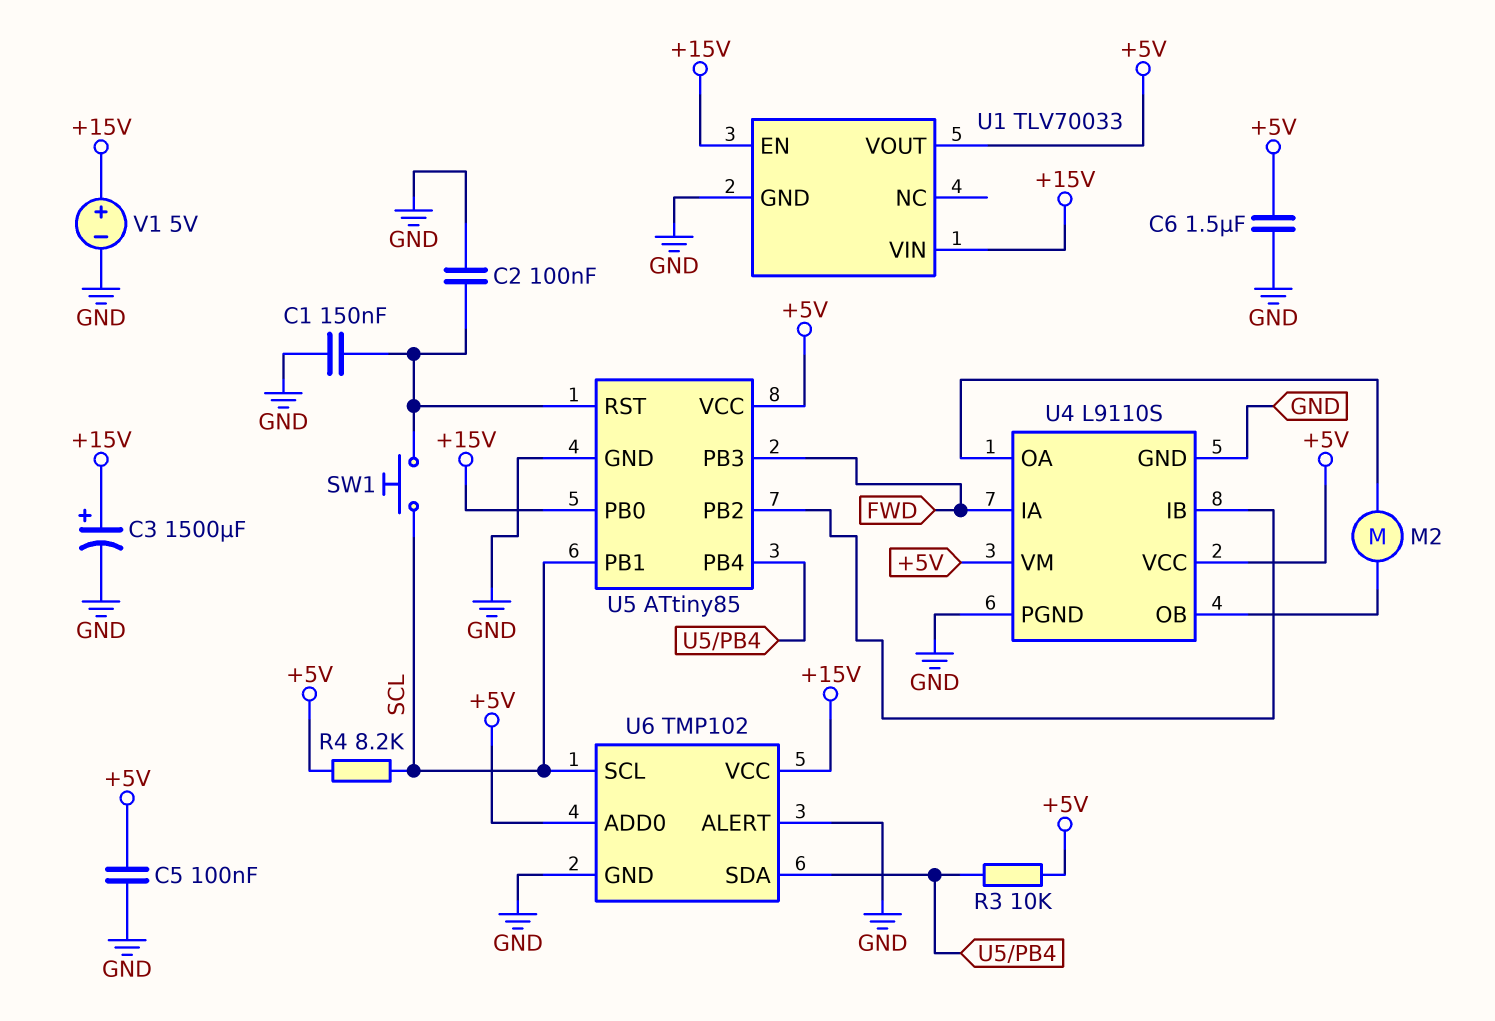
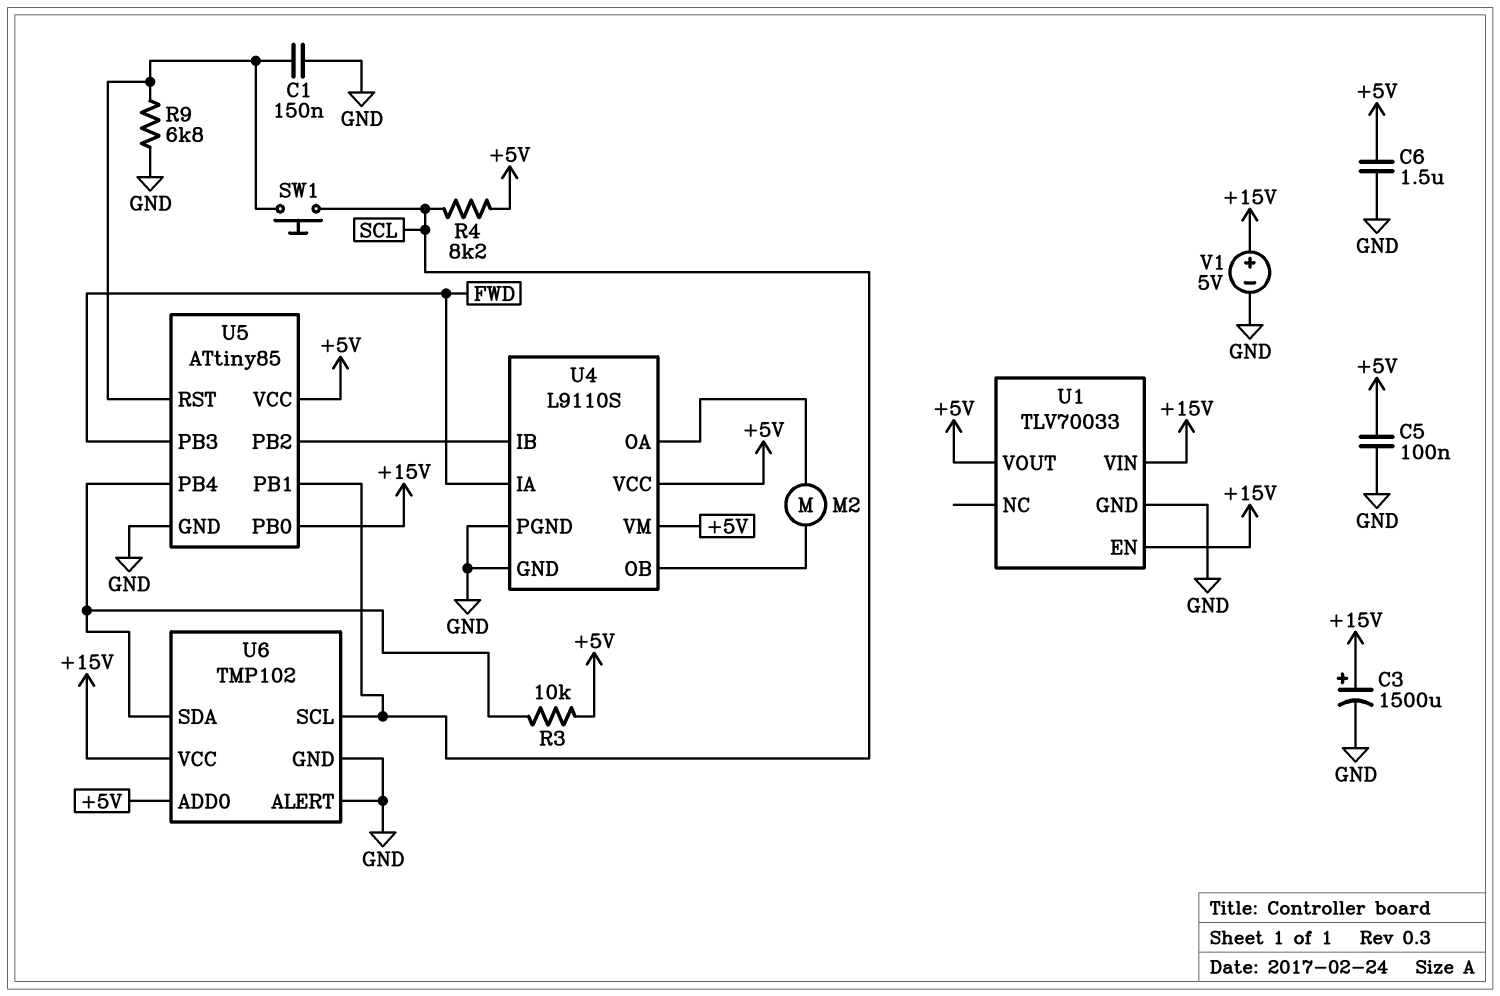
C2: 100nF (GND, U5/RST) -> none
R9: none -> 6.8k (GND, U5/RST)

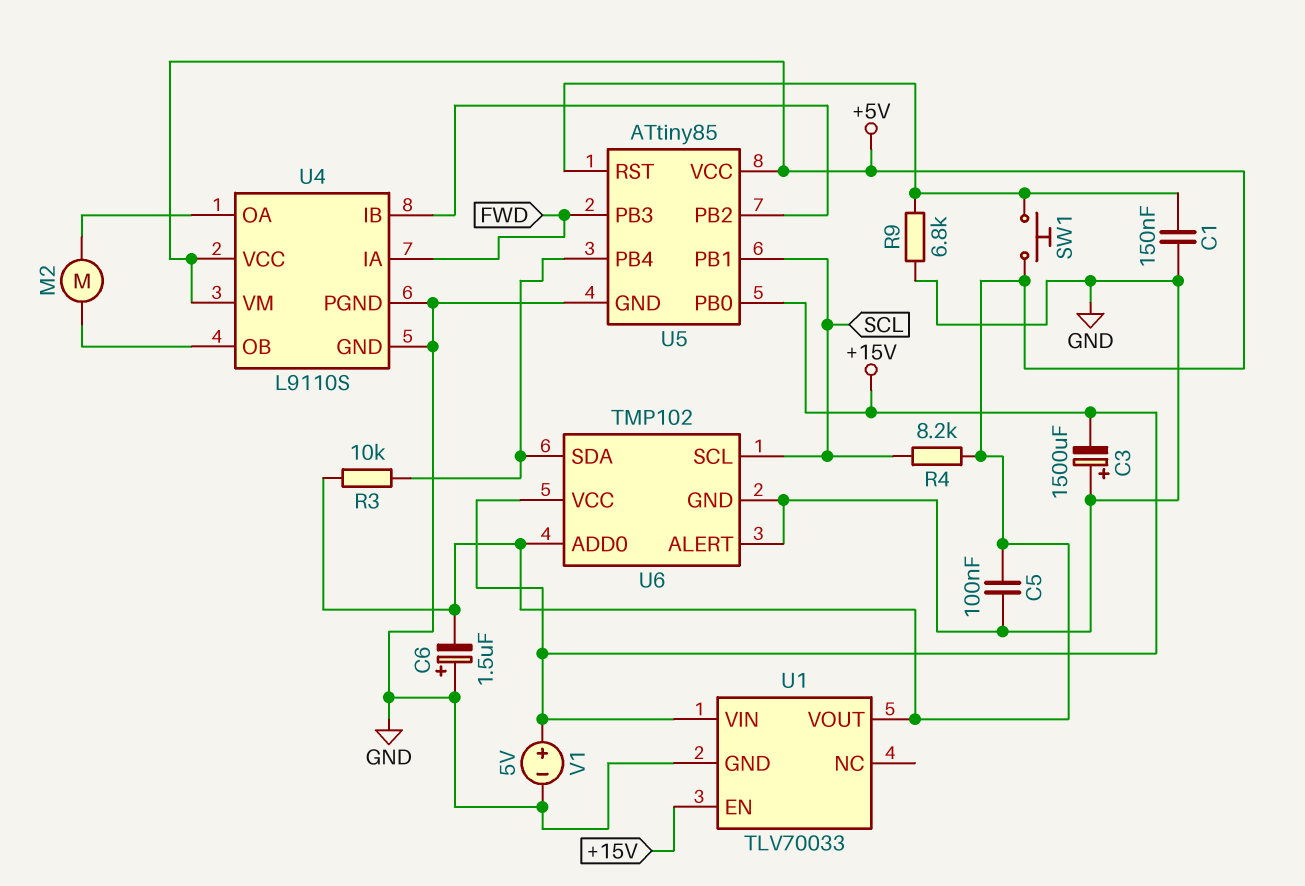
C3: 1500uF (plus +15V, minus GND) -> 1500uF (plus GND, minus +15V)
C6: 1.5uF (+5V, GND) -> 1.5uF (plus GND, minus +5V)
SW1: button (SCL, U5/RST) -> button (+5V, U5/RST)

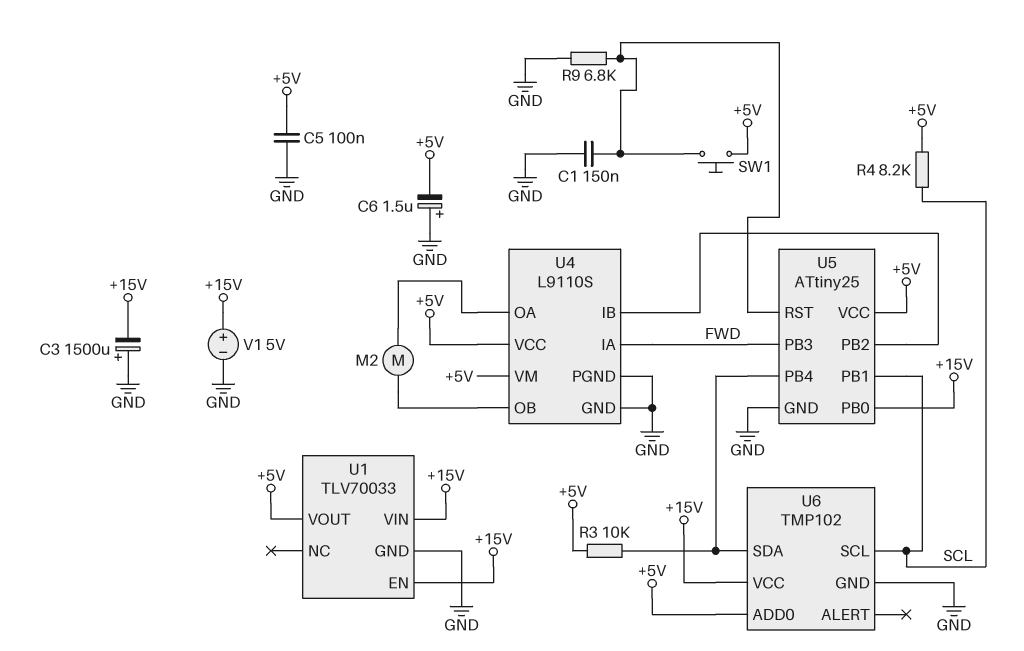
U5: ATtiny85 -> ATtiny25
U6 pin ALERT: GND -> none

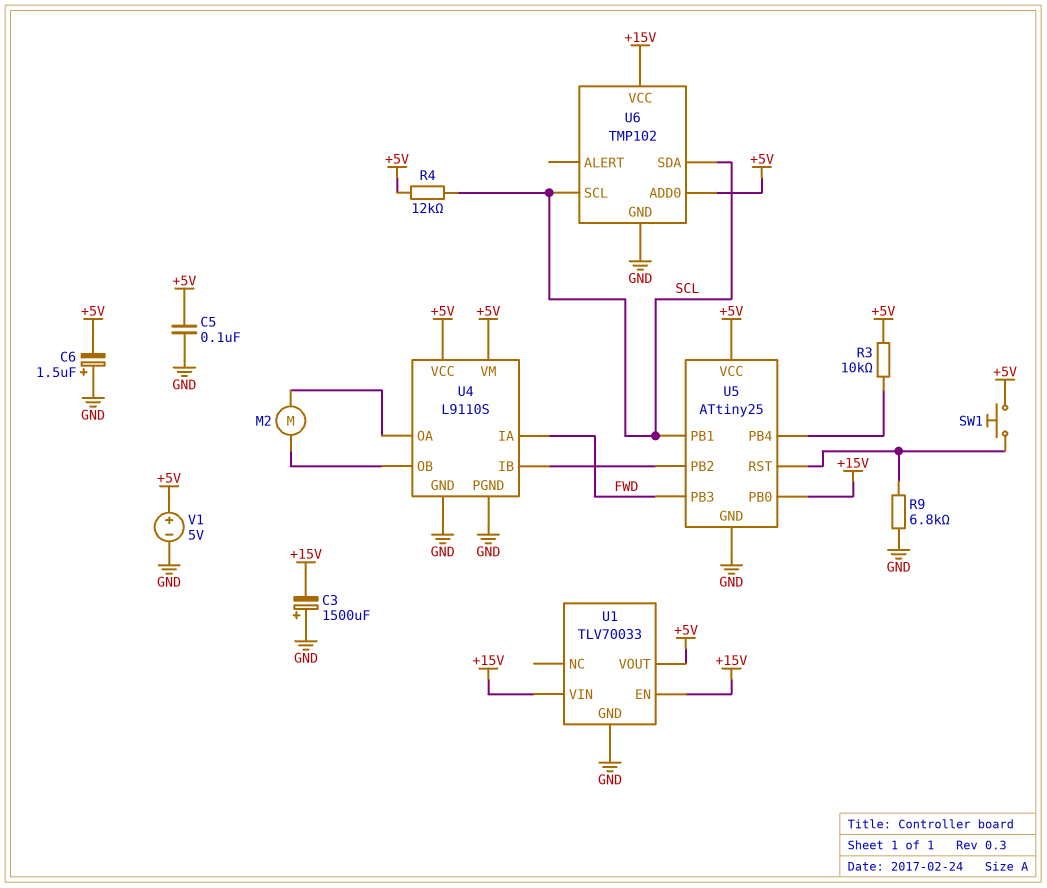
C1: 150nF (GND, U5/RST) -> none
R4: 8.2k (+5V, SCL) -> 12k (+5V, SCL)
U6 pin SDA: U5/PB4 -> SCL
V1: 5V (plus +15V, minus GND) -> 5V (plus +5V, minus GND)

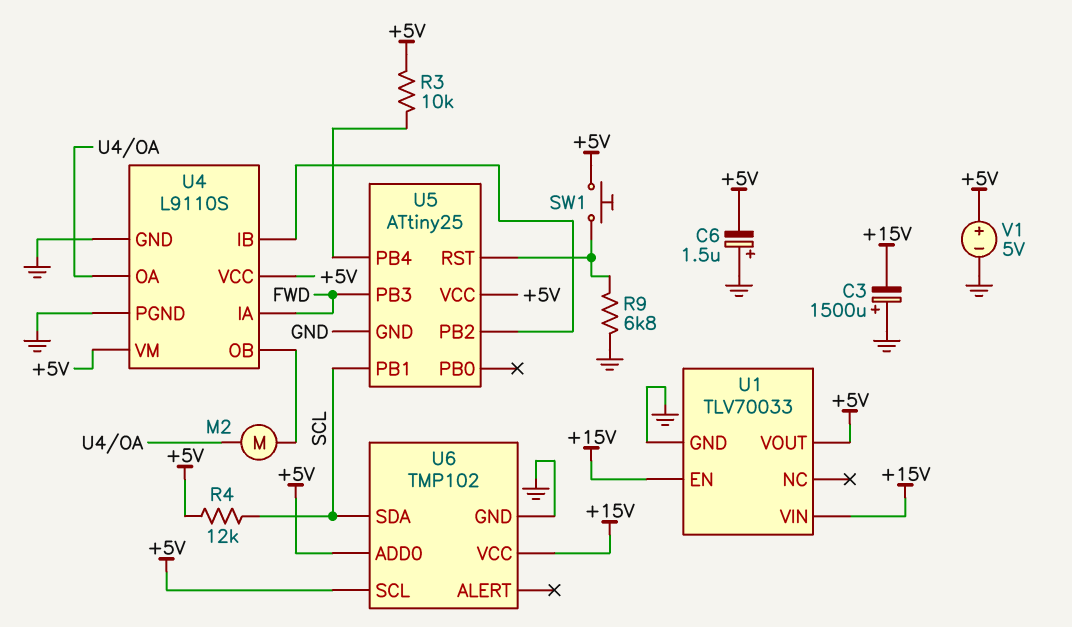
C5: 100nF (+5V, GND) -> none
U5 pin PB0: +15V -> none
U6 pin SCL: SCL -> +5V

